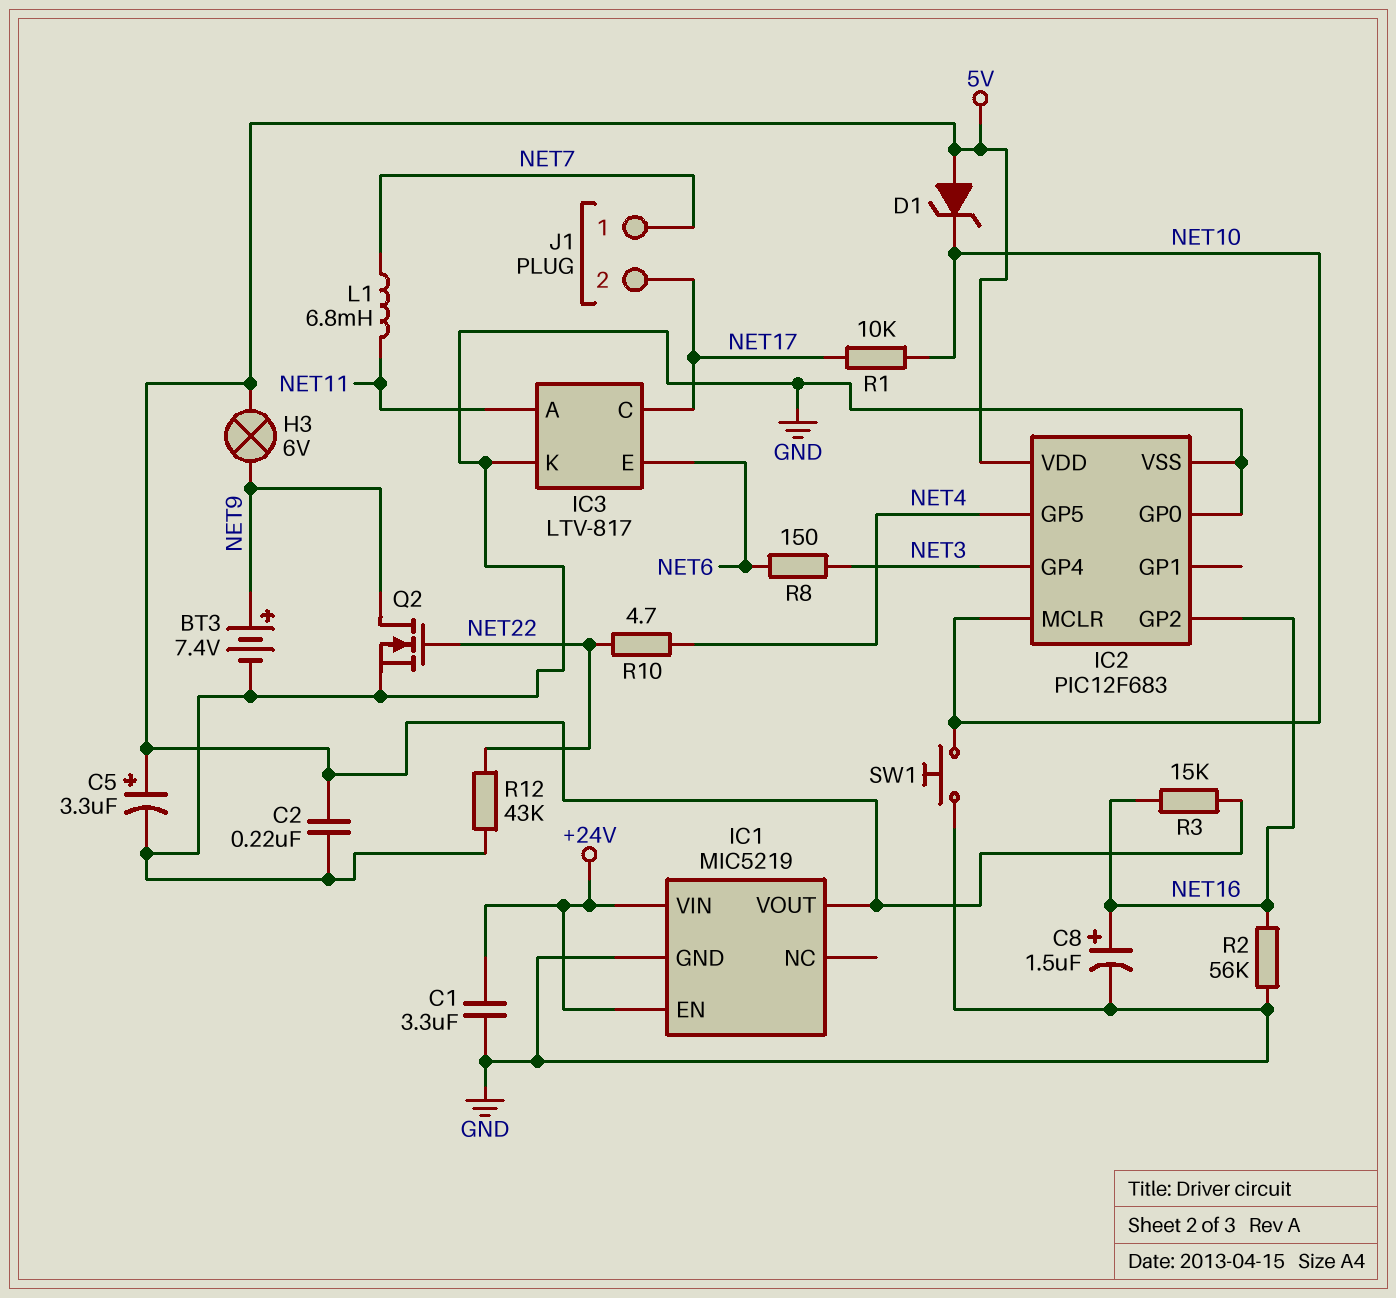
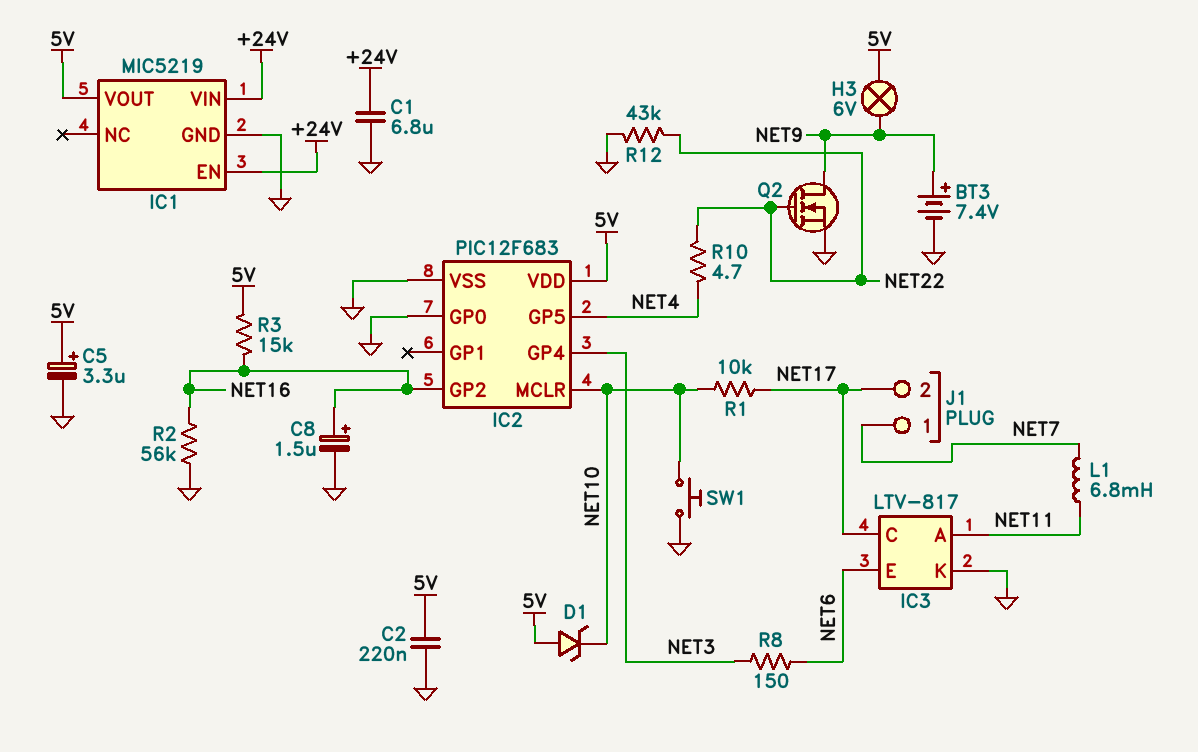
C1: 3.3uF (+24V, GND) -> 6.8uF (+24V, GND)

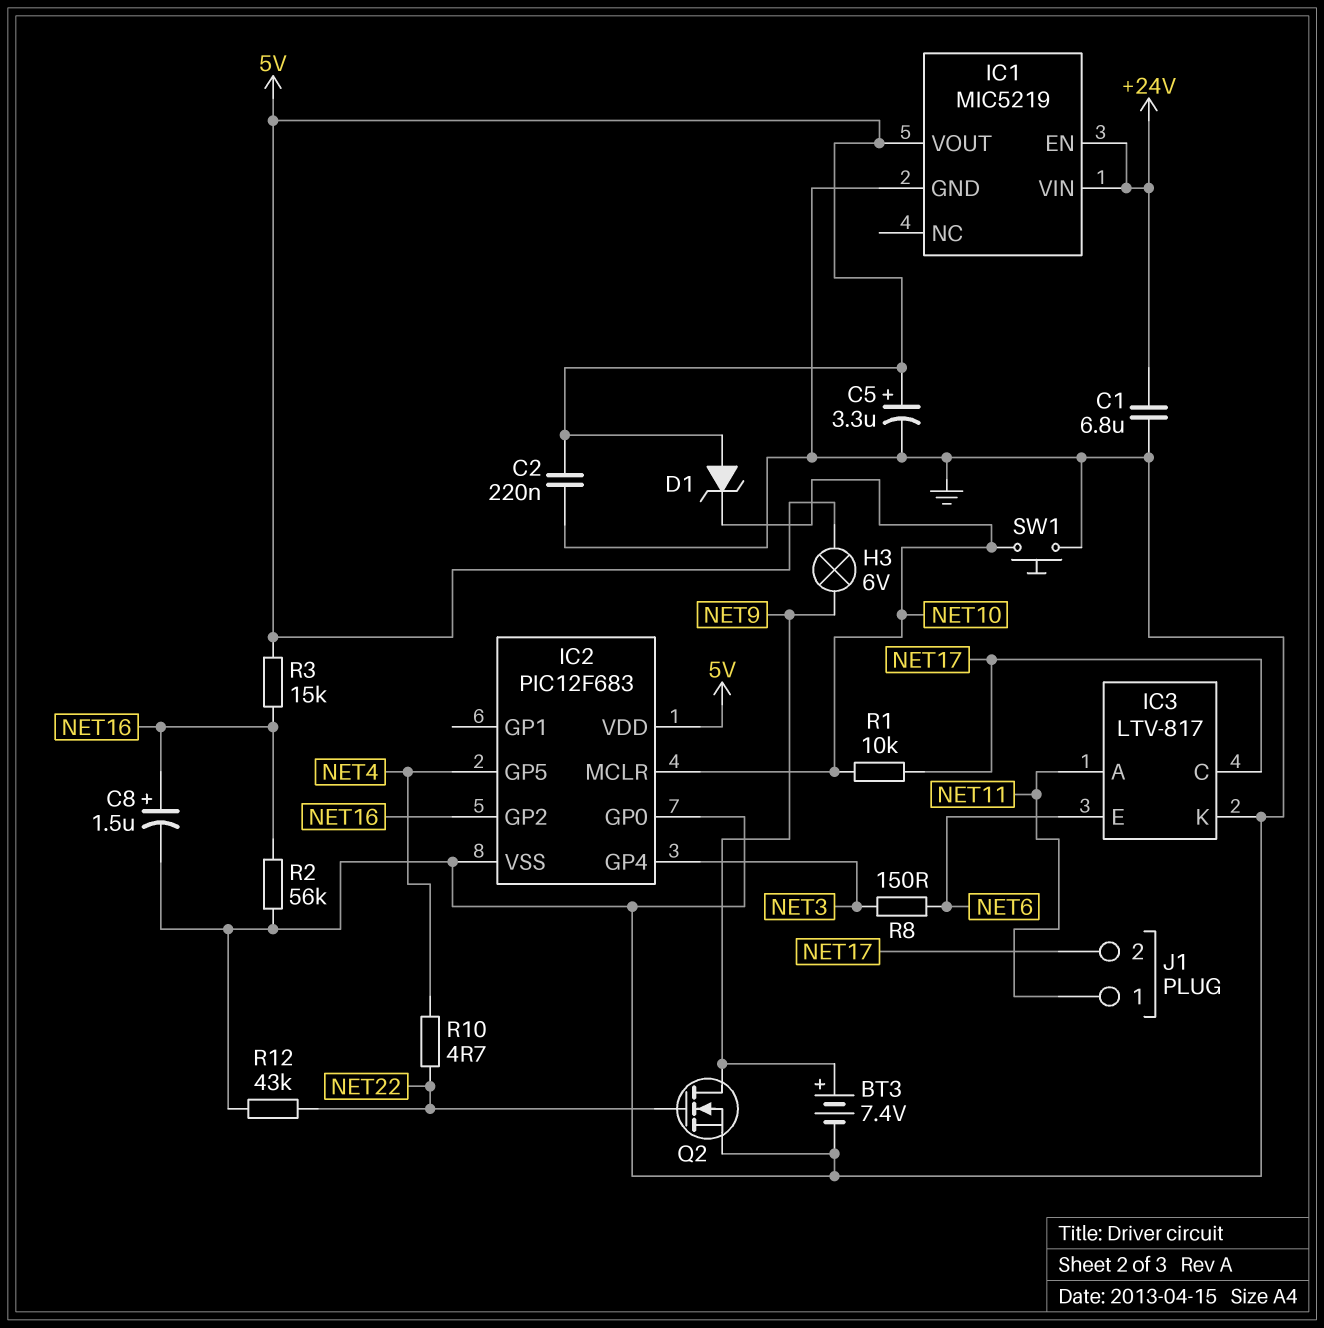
J1 pin 1: NET7 -> NET11
L1: 6.8mH (NET7, NET11) -> none

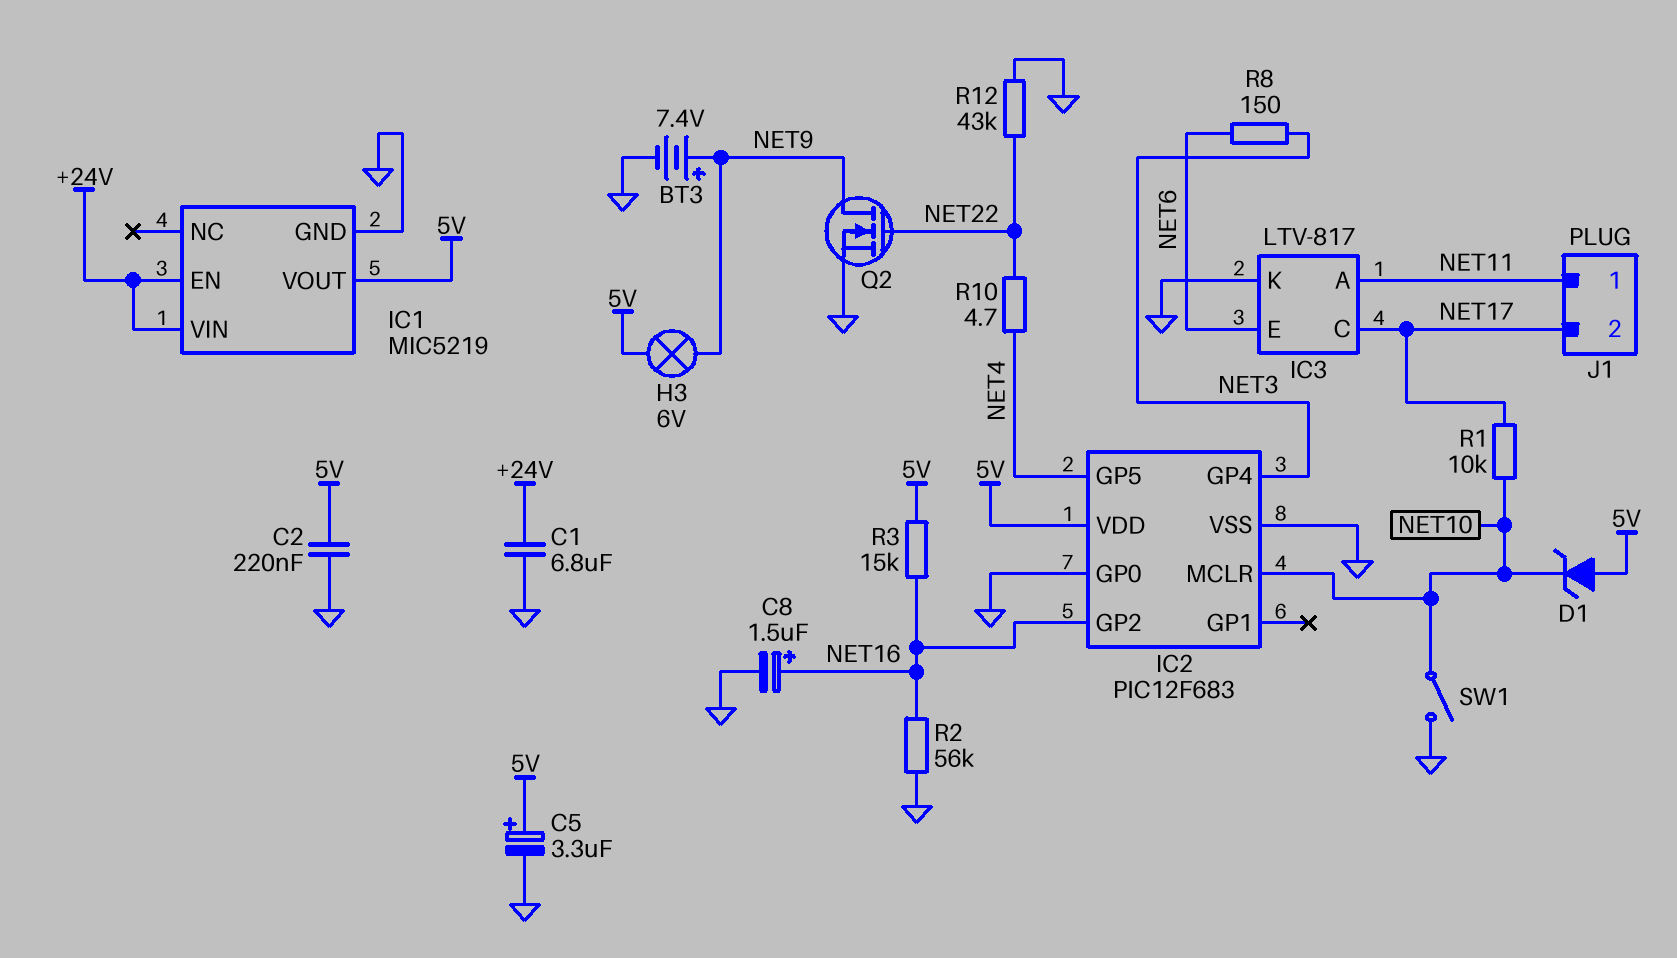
SW1: button (GND, NET10) -> switch (GND, NET10)

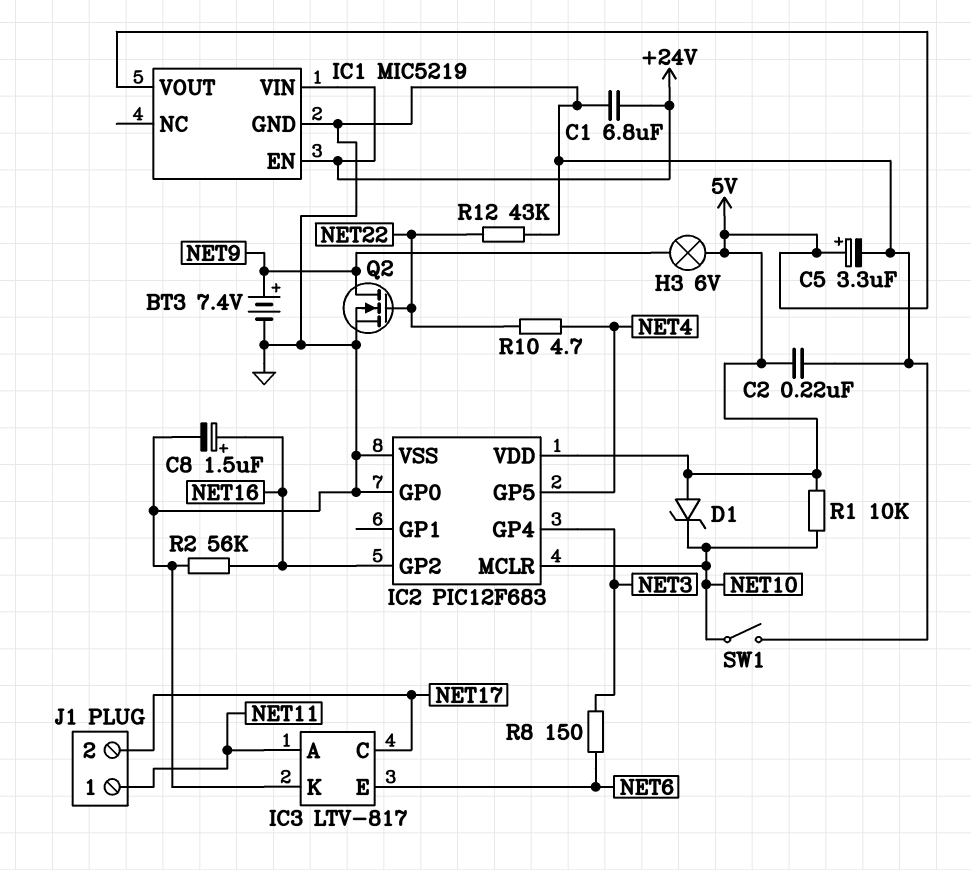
R1: 10k (NET10, NET17) -> 10k (5V, NET10)
R3: 15k (5V, NET16) -> none

